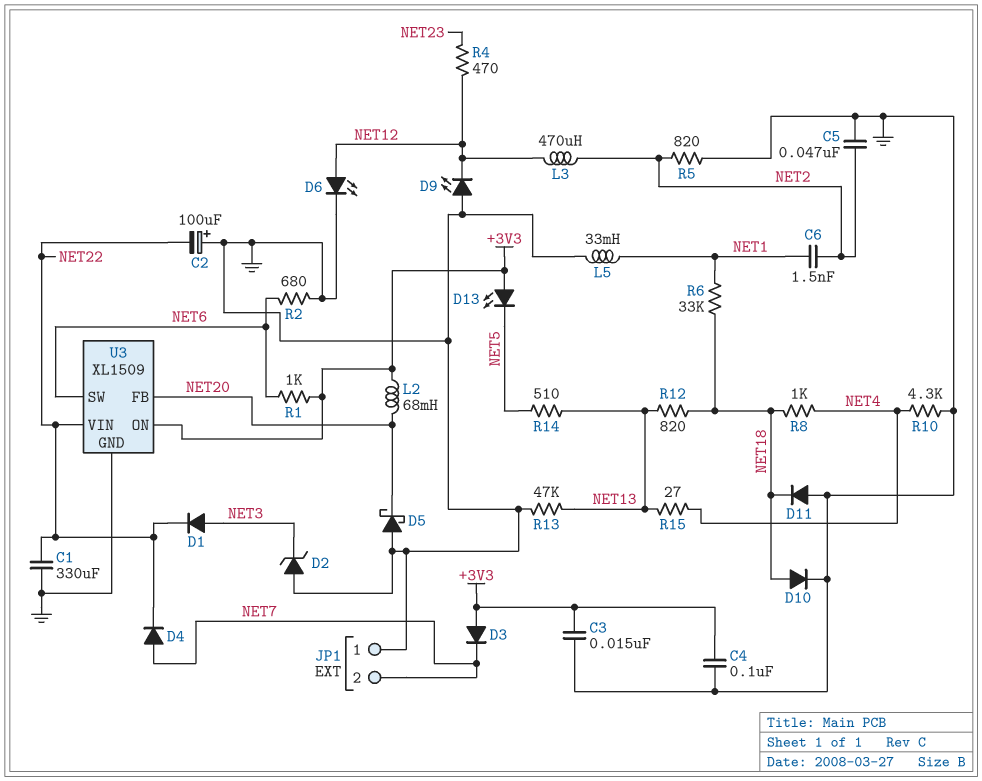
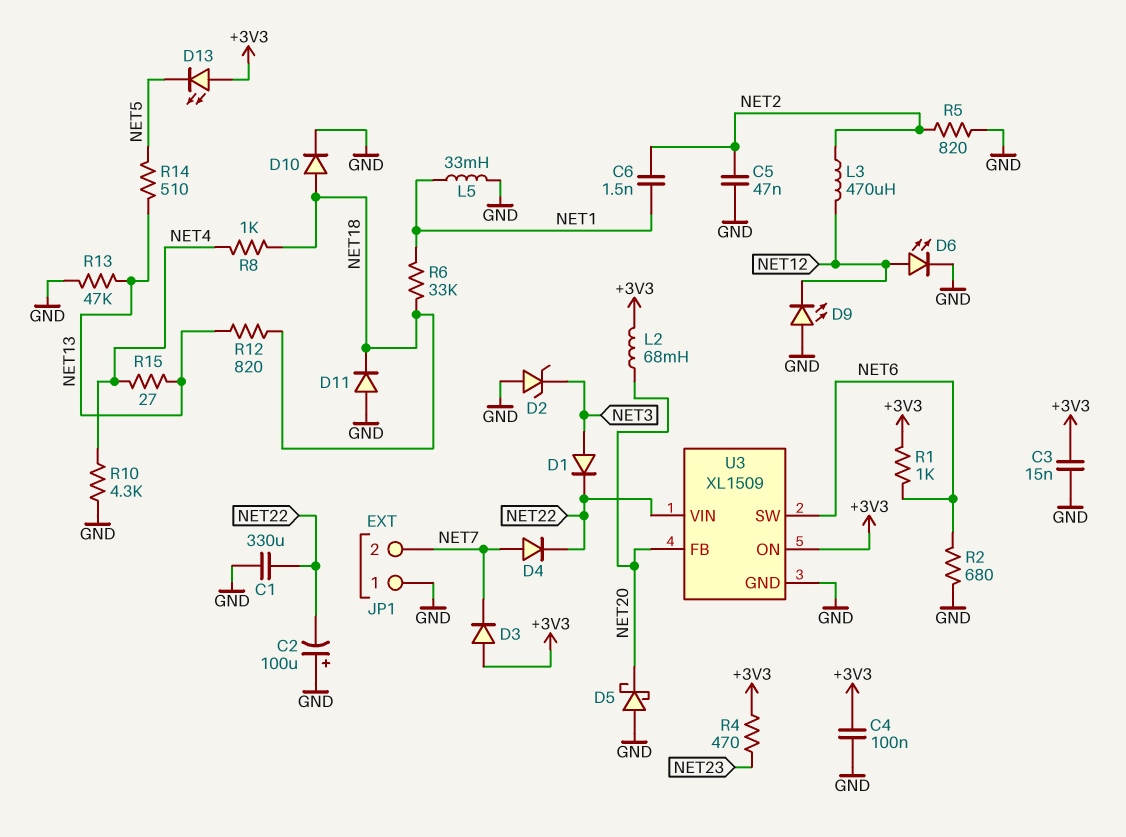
R4: 470 (NET12, NET23) -> 470 (+3V3, NET23)

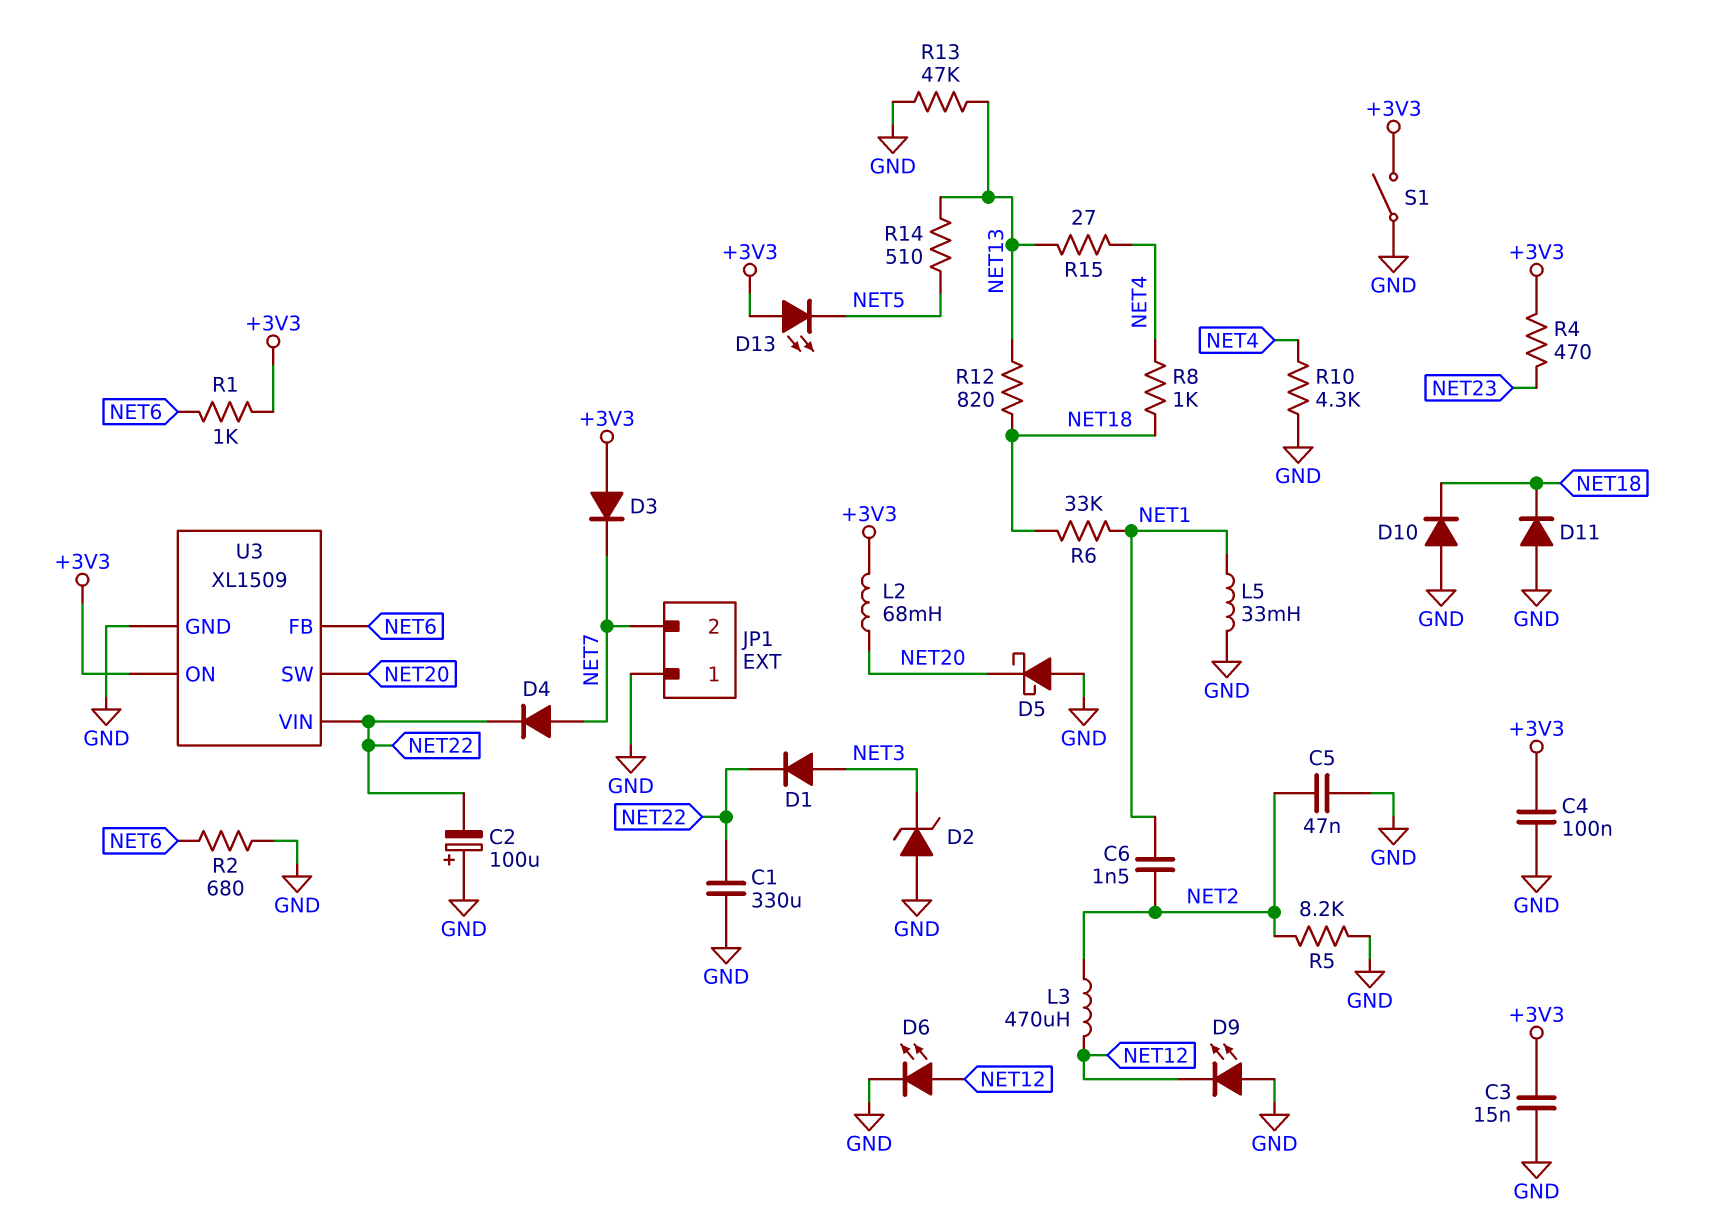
D10: diode (A NET18, K GND) -> diode (A GND, K NET18)
R5: 820 (GND, NET2) -> 8.2k (GND, NET2)
S1: none -> switch (+3V3, GND)
U3 pin FB: NET20 -> NET6
U3 pin SW: NET6 -> NET20

